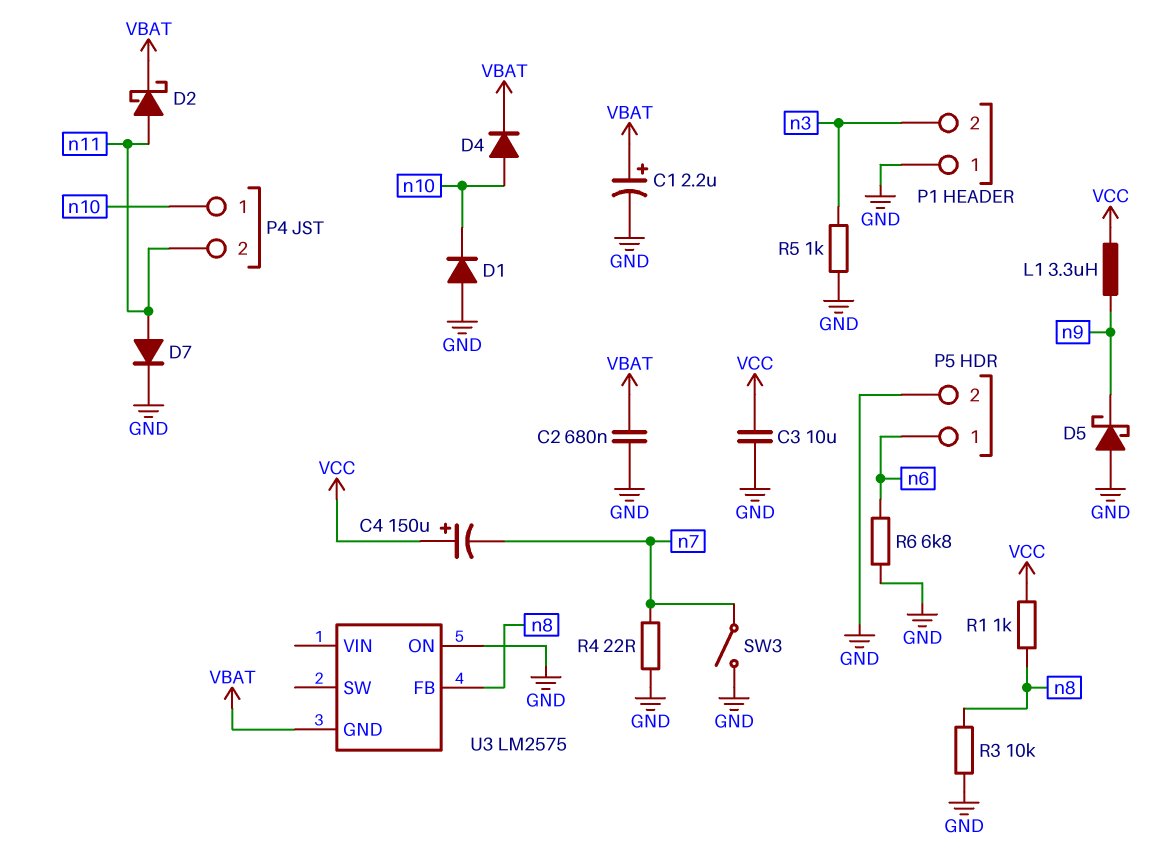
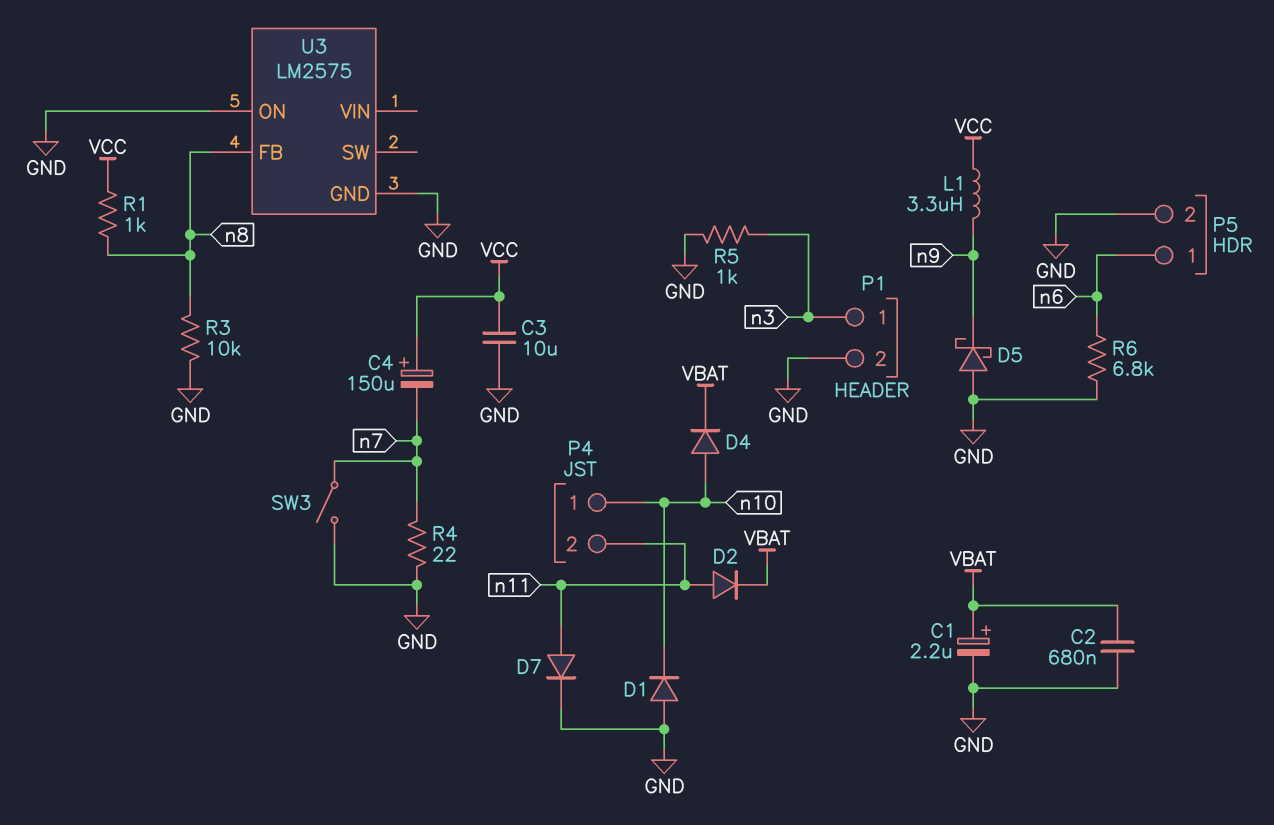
D2: schottky (A n11, K VBAT) -> diode (A n11, K VBAT)
P1 pin 1: GND -> n3
P1 pin 2: n3 -> GND
U3 pin GND: VBAT -> GND

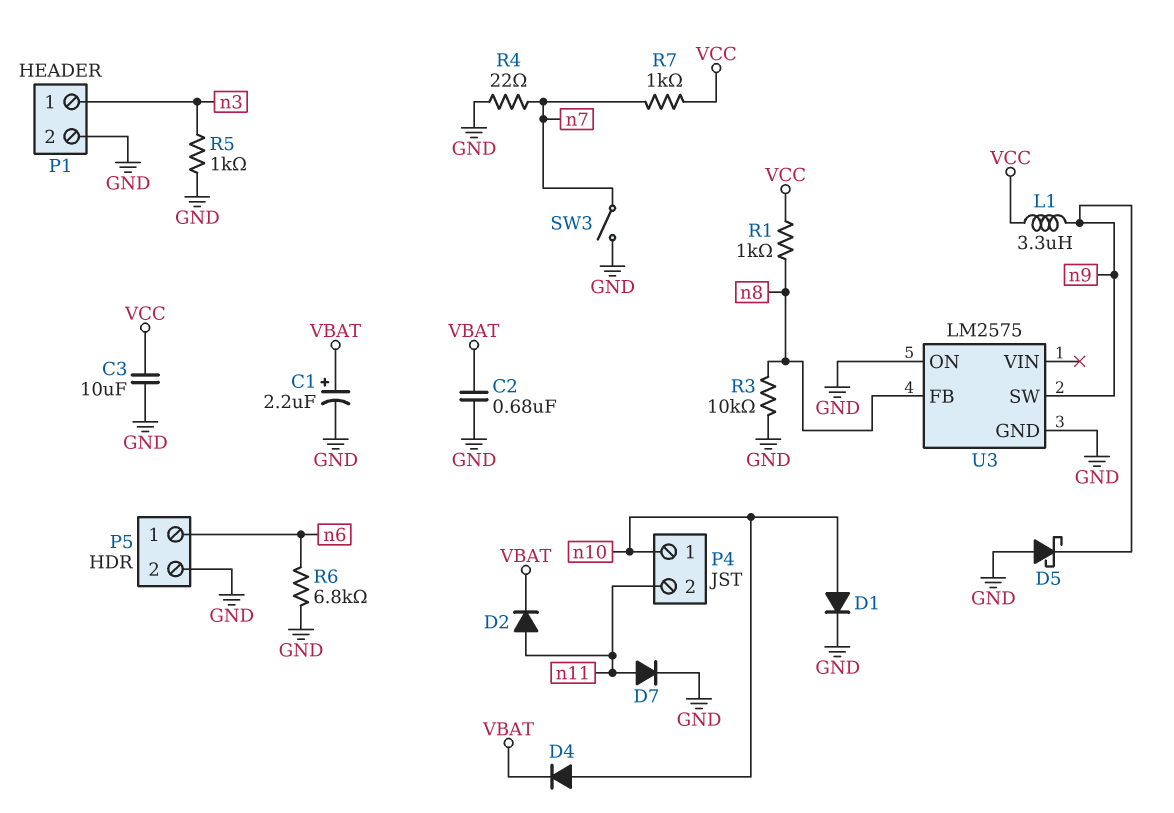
C4: 150uF (plus VCC, minus n7) -> none
D1: diode (A GND, K n10) -> diode (A n10, K GND)
R7: none -> 1k (VCC, n7)
U3 pin SW: none -> n9

